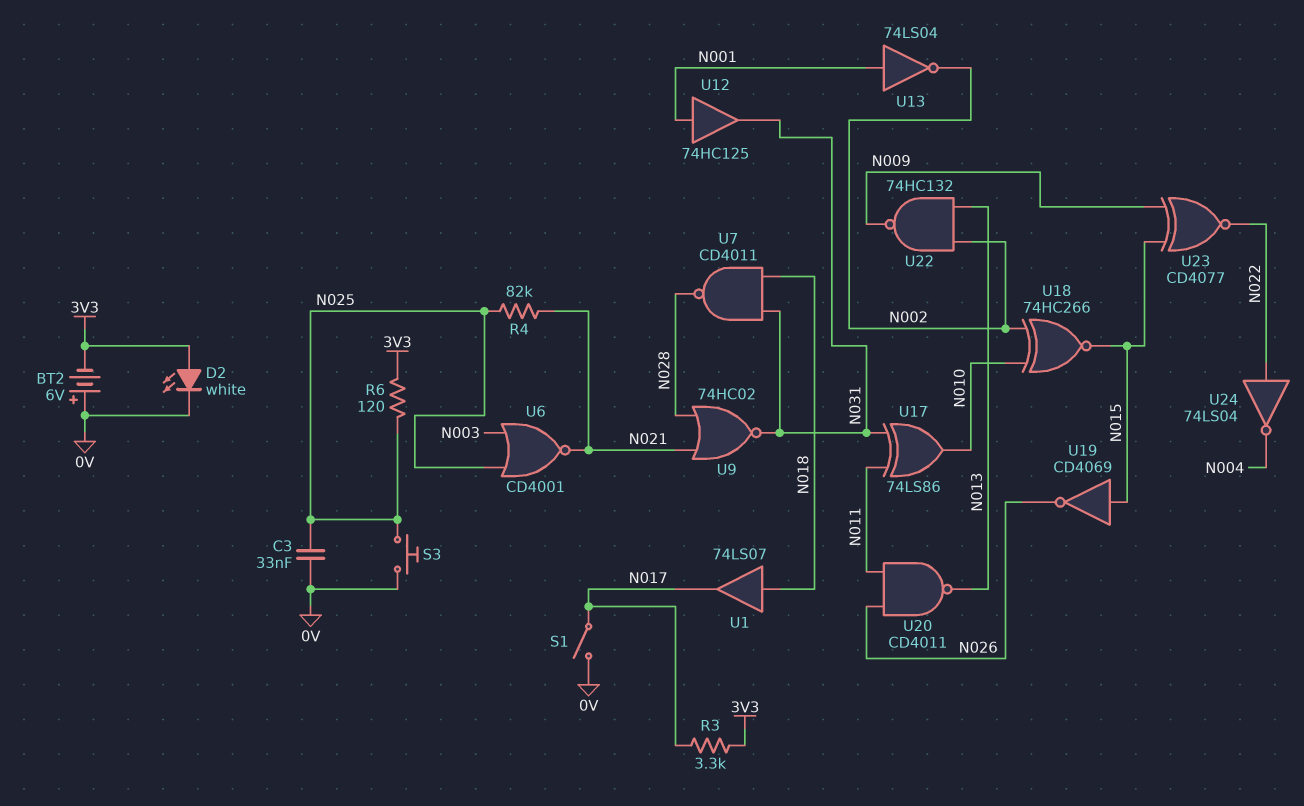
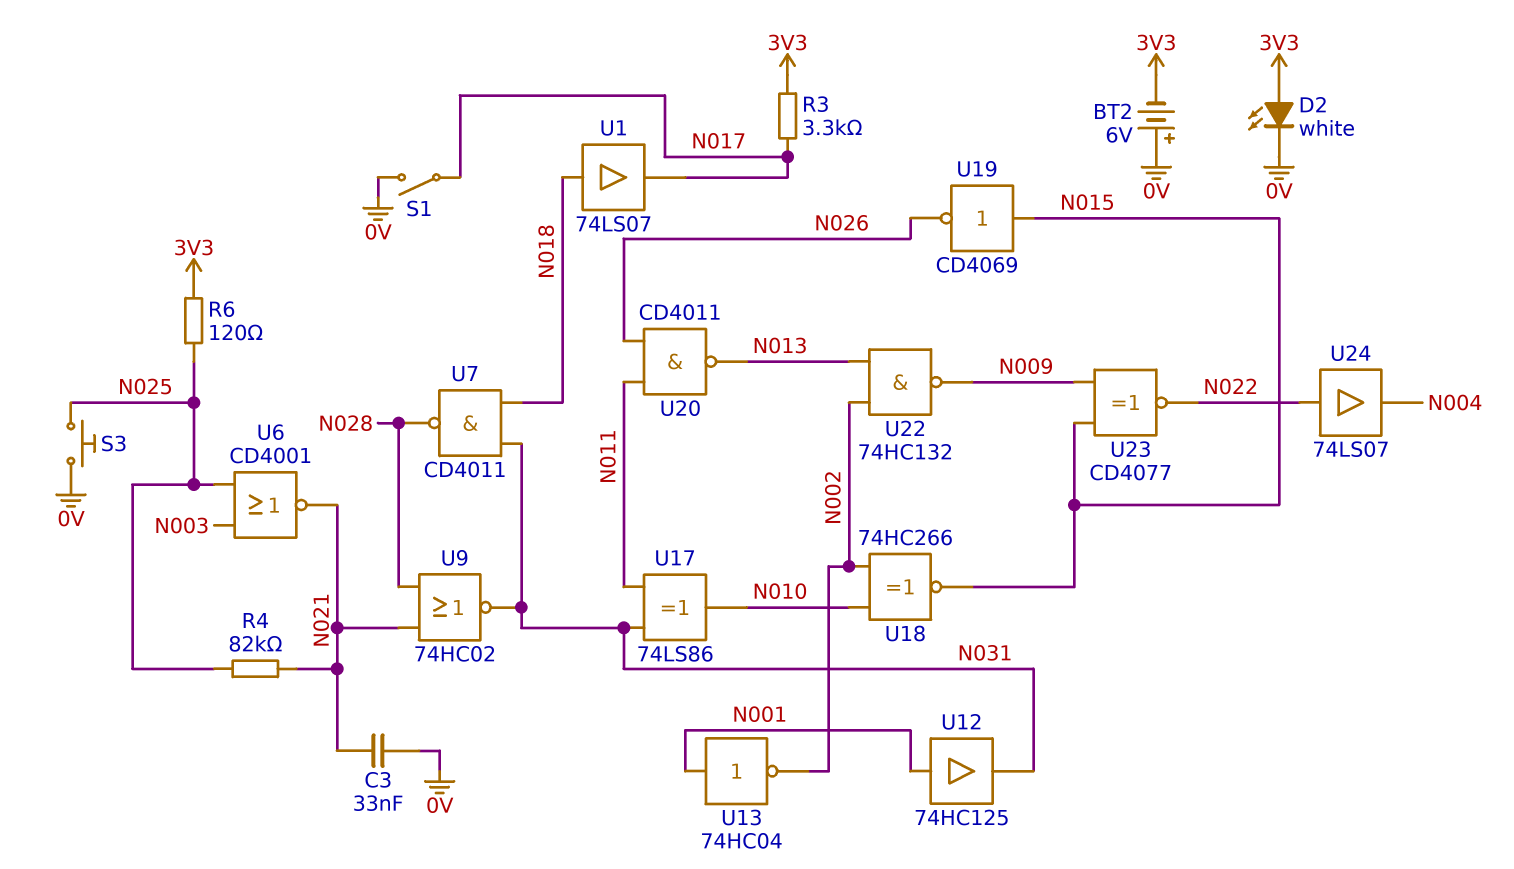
C3: 33nF (0V, N025) -> 33nF (0V, N021)
U13: NOT 74LS04 (in N001, out N002) -> NOT 74HC04 (in N001, out N002)
U24: NOT 74LS04 (in N022, out N004) -> buffer 74LS07 (in N022, out N004)

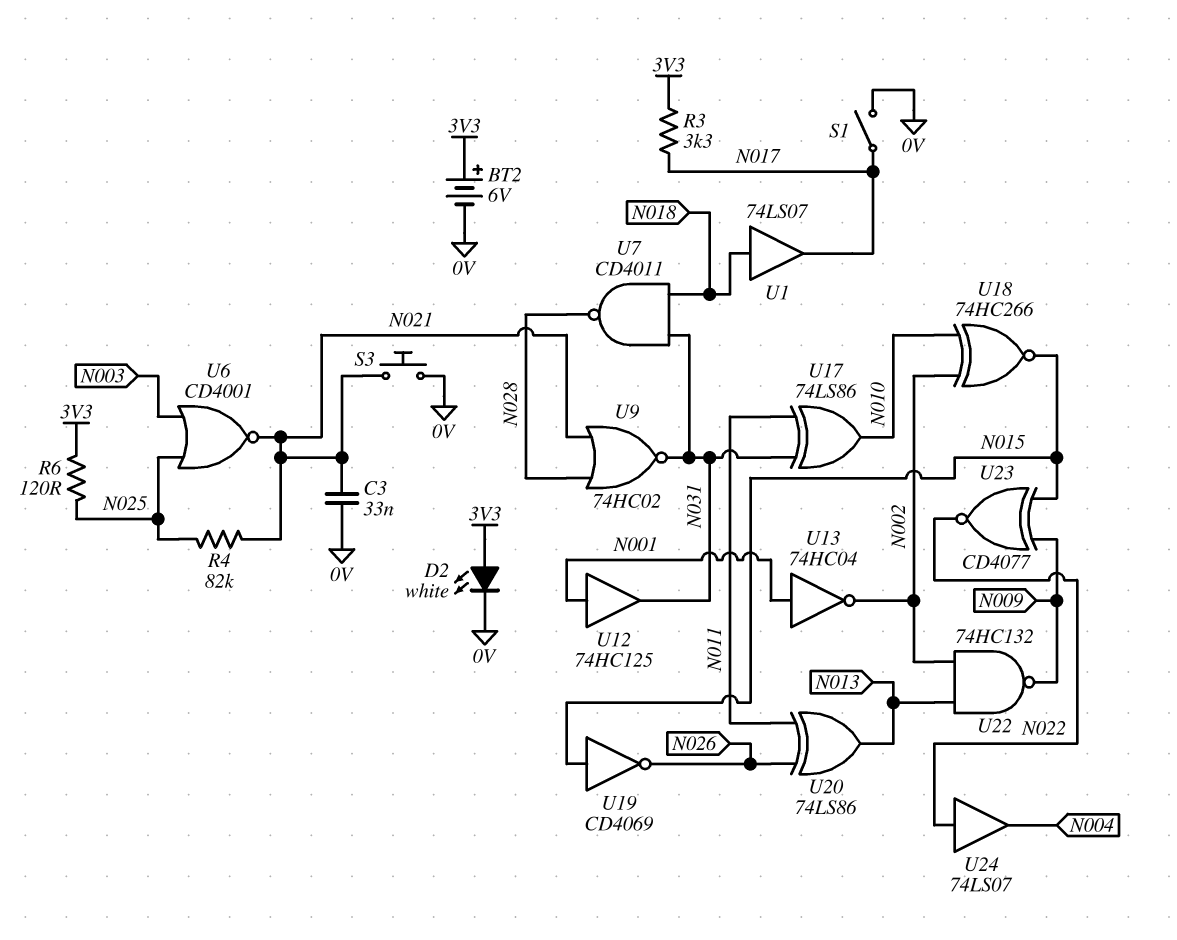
BT2: 6V (plus 0V, minus 3V3) -> 6V (plus 3V3, minus 0V)
S3: button (0V, N025) -> button (0V, N021)
U20: NAND CD4011 (in N011, in N026, out N013) -> XOR 74LS86 (in N011, in N026, out N013)

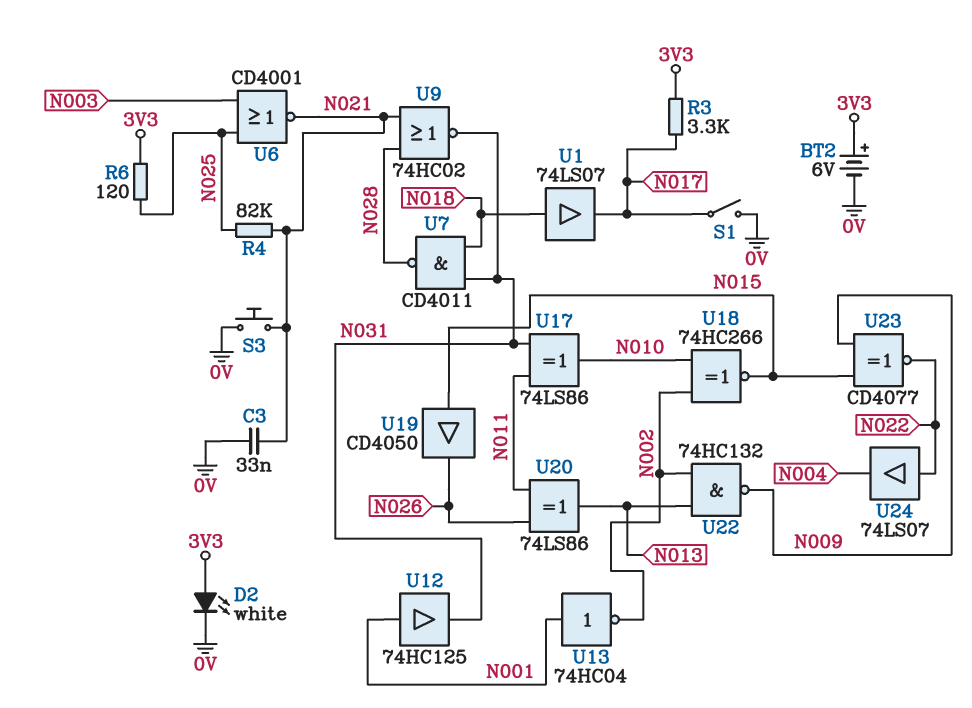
U19: NOT CD4069 (in N015, out N026) -> buffer CD4050 (in N015, out N026)

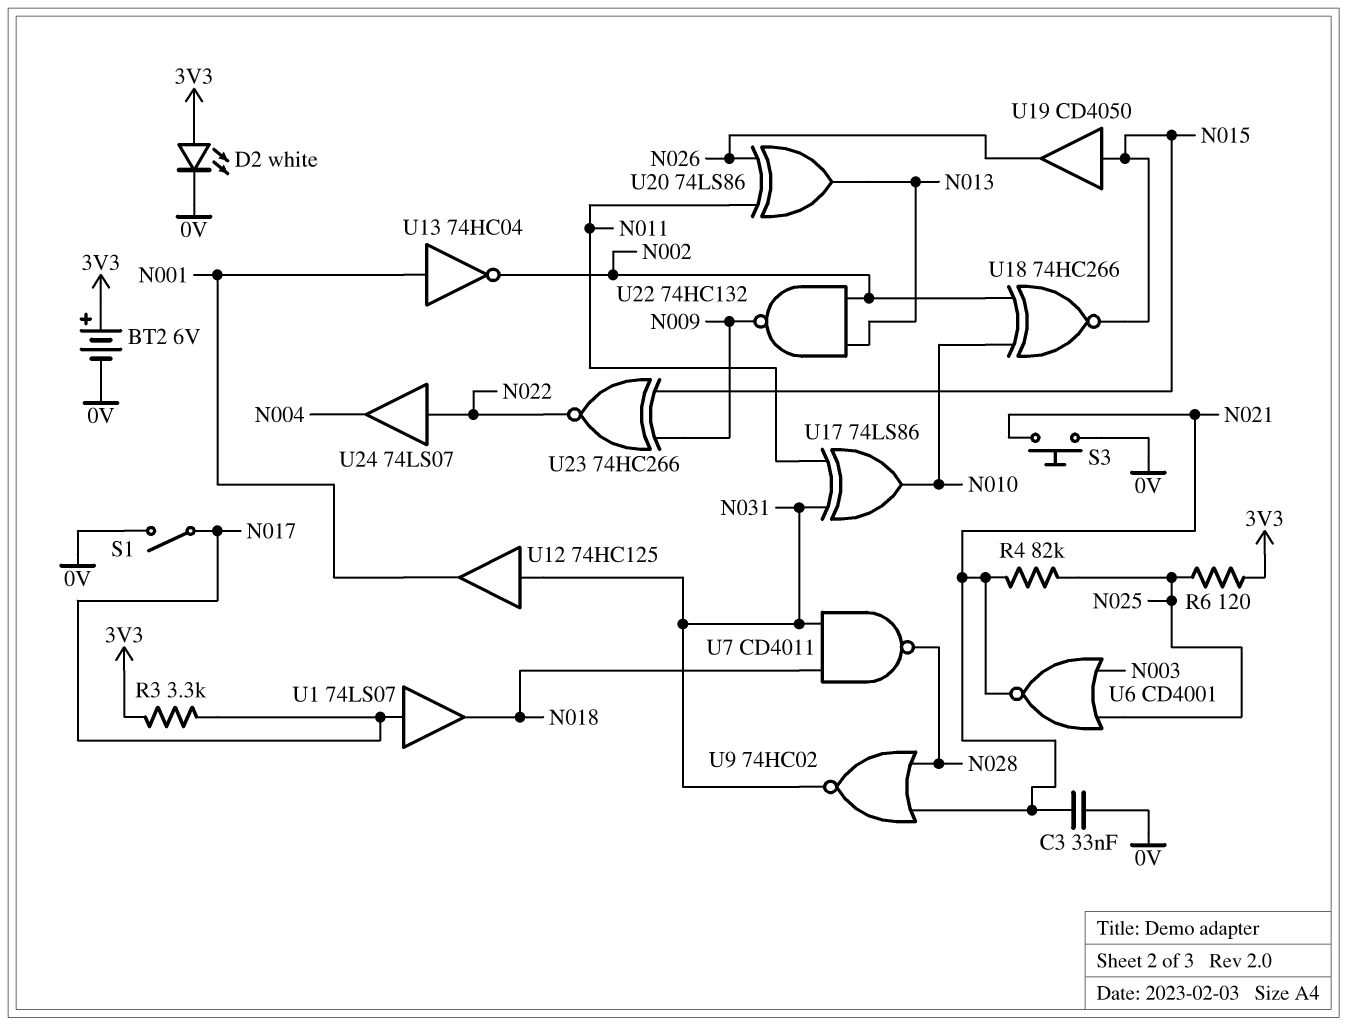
U1: buffer 74LS07 (in N018, out N017) -> buffer 74LS07 (in N017, out N018)
U12: buffer 74HC125 (in N001, out N031) -> buffer 74HC125 (in N031, out N001)
U23: XNOR CD4077 (in N009, in N015, out N022) -> XNOR 74HC266 (in N009, in N015, out N022)

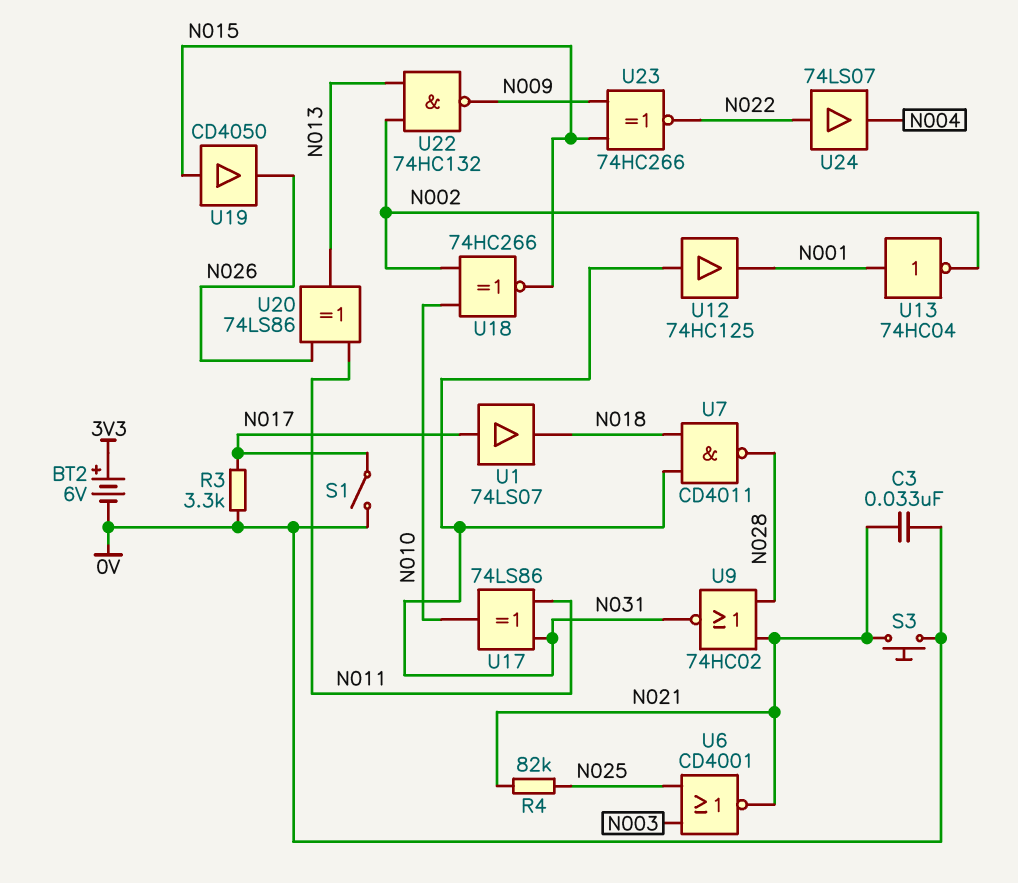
D2: LED white (A 3V3, K 0V) -> none
R3: 3.3k (3V3, N017) -> 3.3k (0V, N017)
R6: 120 (3V3, N025) -> none

